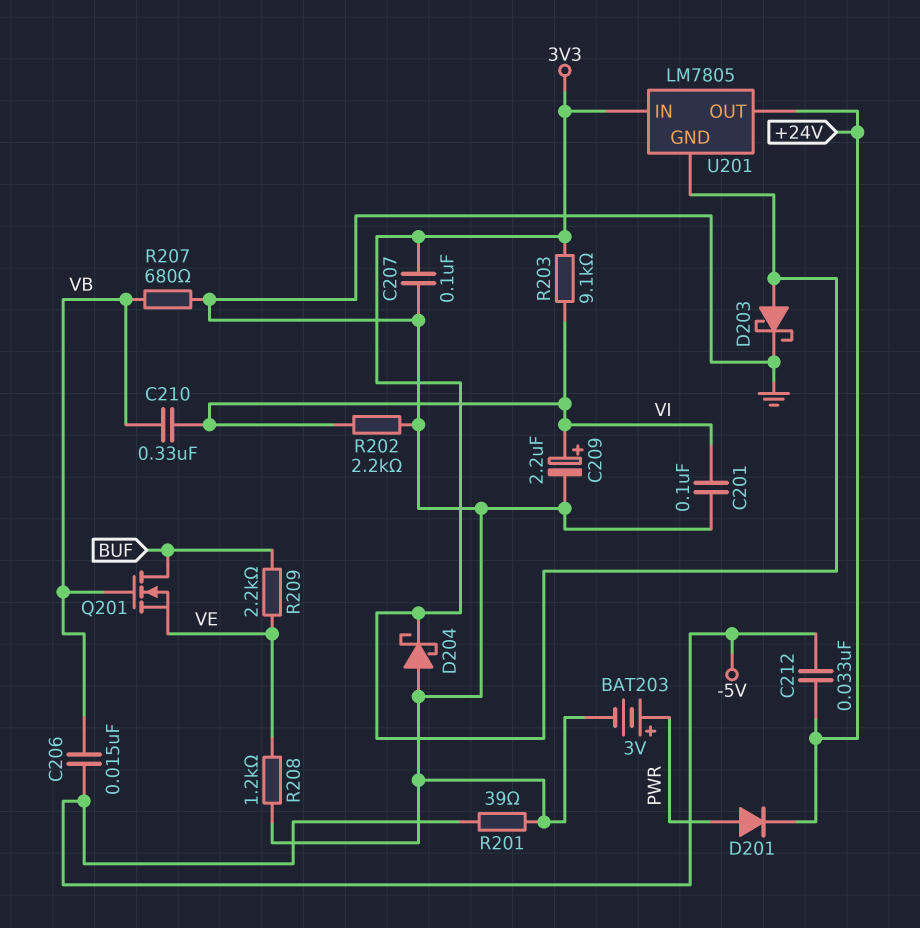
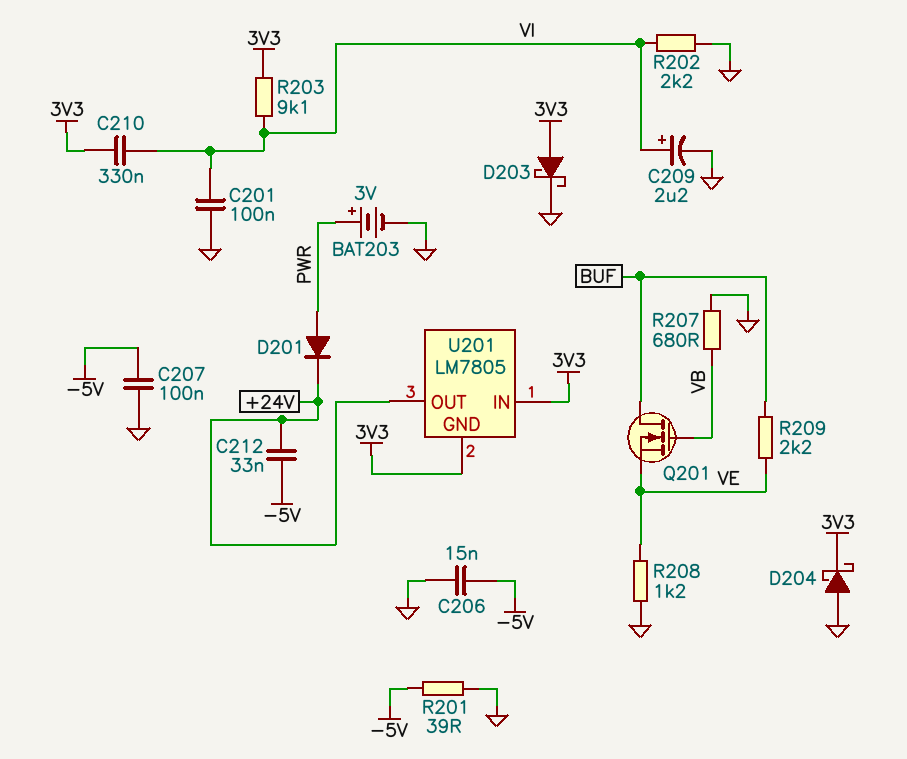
C206: 15nF (-5V, VB) -> 15nF (-5V, GND)
C207: 100nF (3V3, GND) -> 100nF (-5V, GND)
C210: 330nF (VB, VI) -> 330nF (3V3, VI)

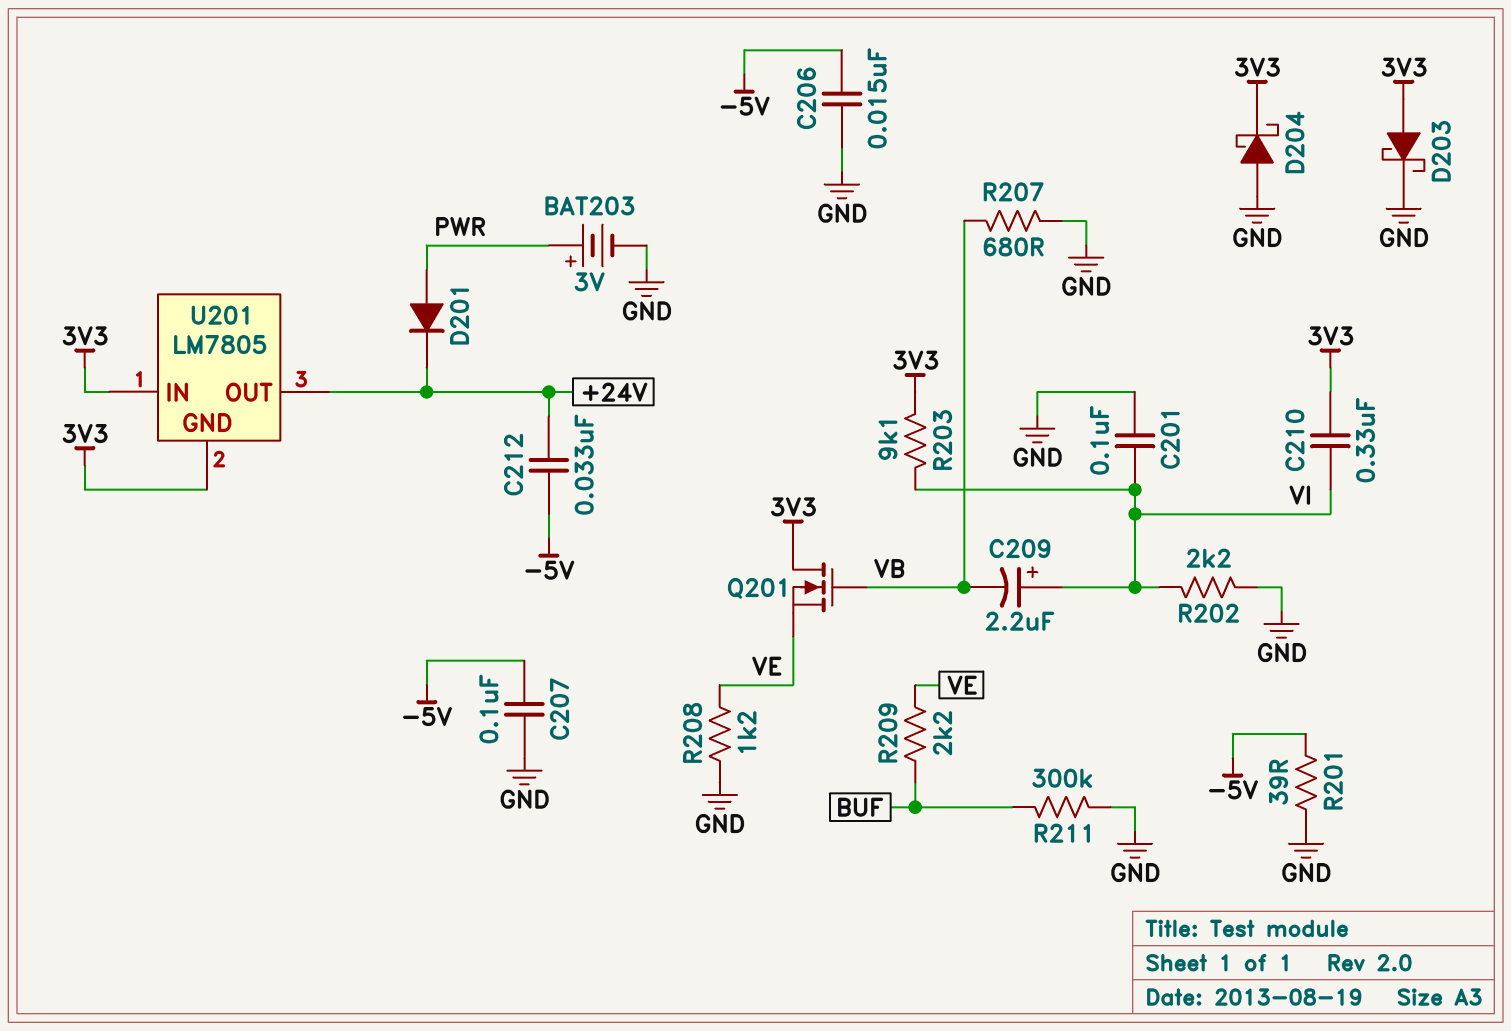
C209: 2.2uF (plus VI, minus GND) -> 2.2uF (plus VI, minus VB)
Q201: NMOS (G VB, D BUF, S VE) -> NMOS (G VB, D 3V3, S VE)
R211: none -> 300k (BUF, GND)

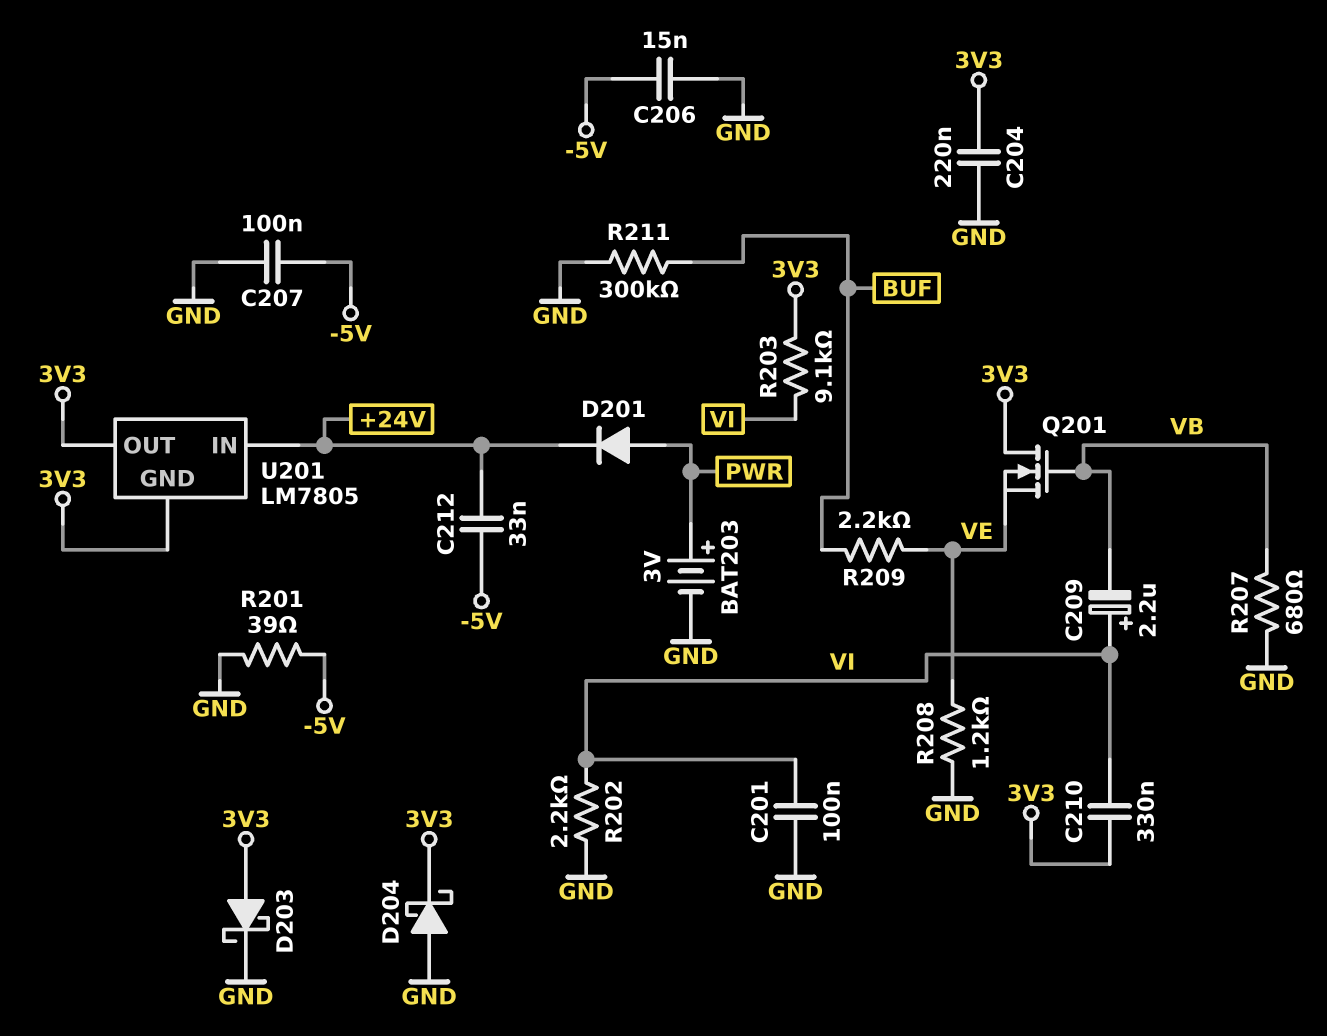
C204: none -> 220nF (3V3, GND)
U201 pin IN: 3V3 -> +24V
U201 pin OUT: +24V -> 3V3

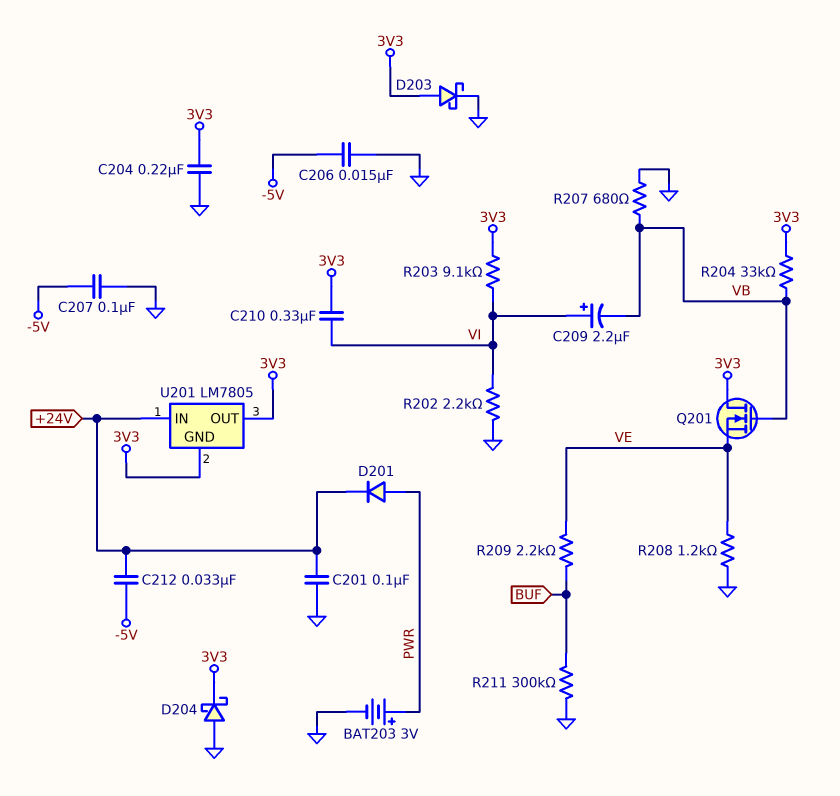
C201: 100nF (GND, VI) -> 100nF (+24V, GND)
R201: 39 (-5V, GND) -> none
R204: none -> 33k (3V3, VB)

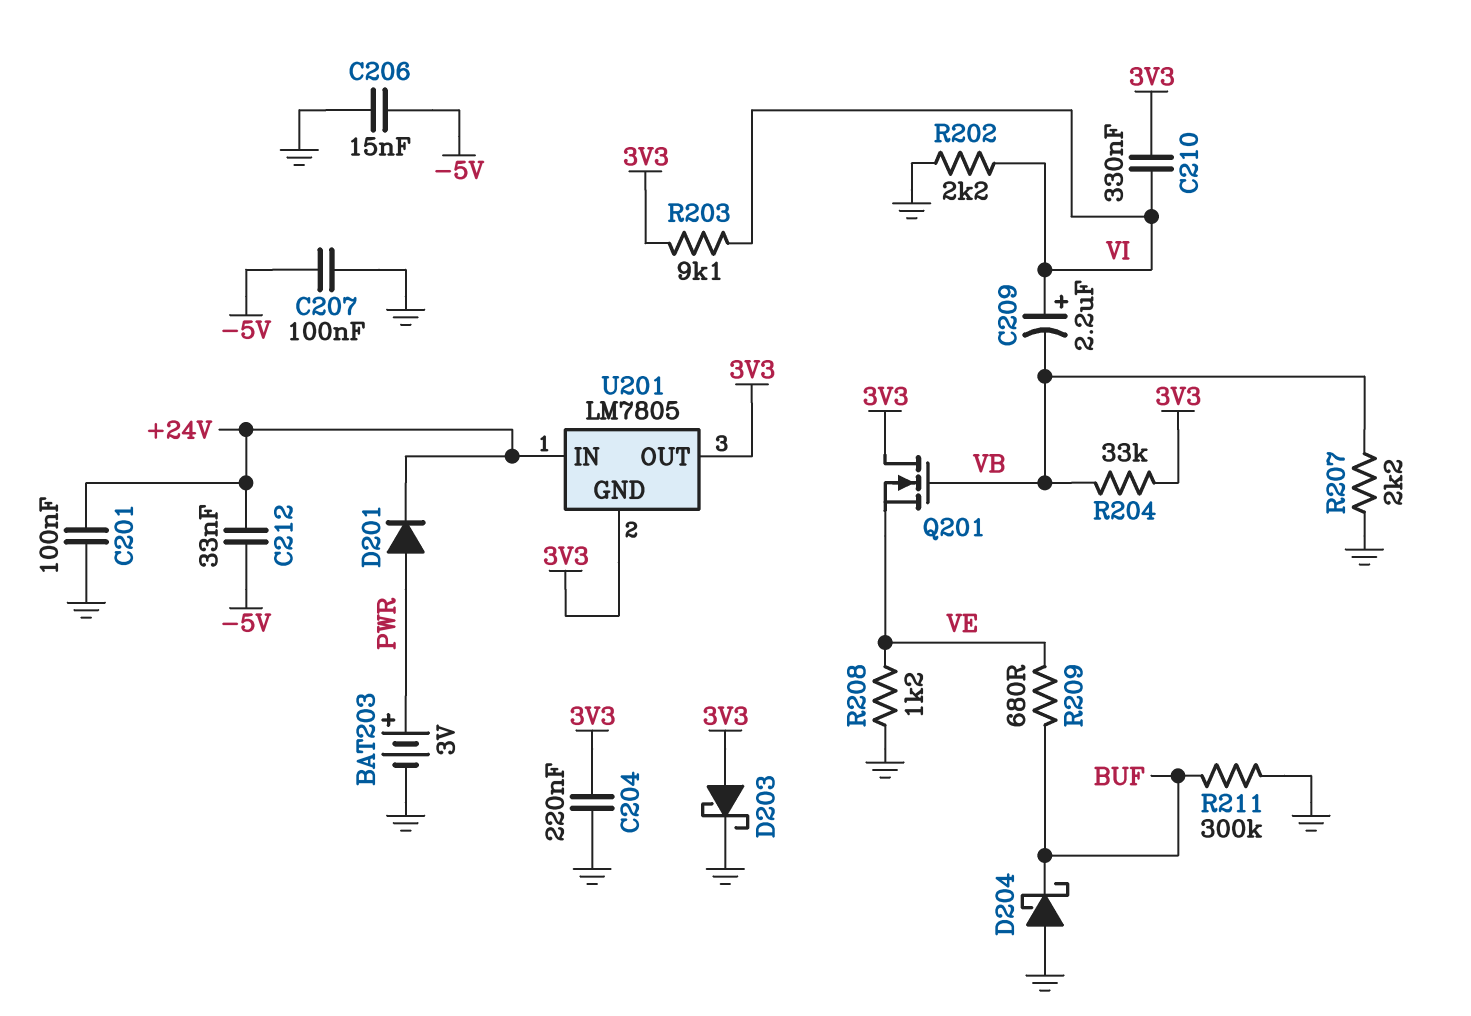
D204: schottky (A GND, K 3V3) -> schottky (A GND, K BUF)
R207: 680 (GND, VB) -> 2.2k (GND, VB)
R209: 2.2k (BUF, VE) -> 680 (BUF, VE)

